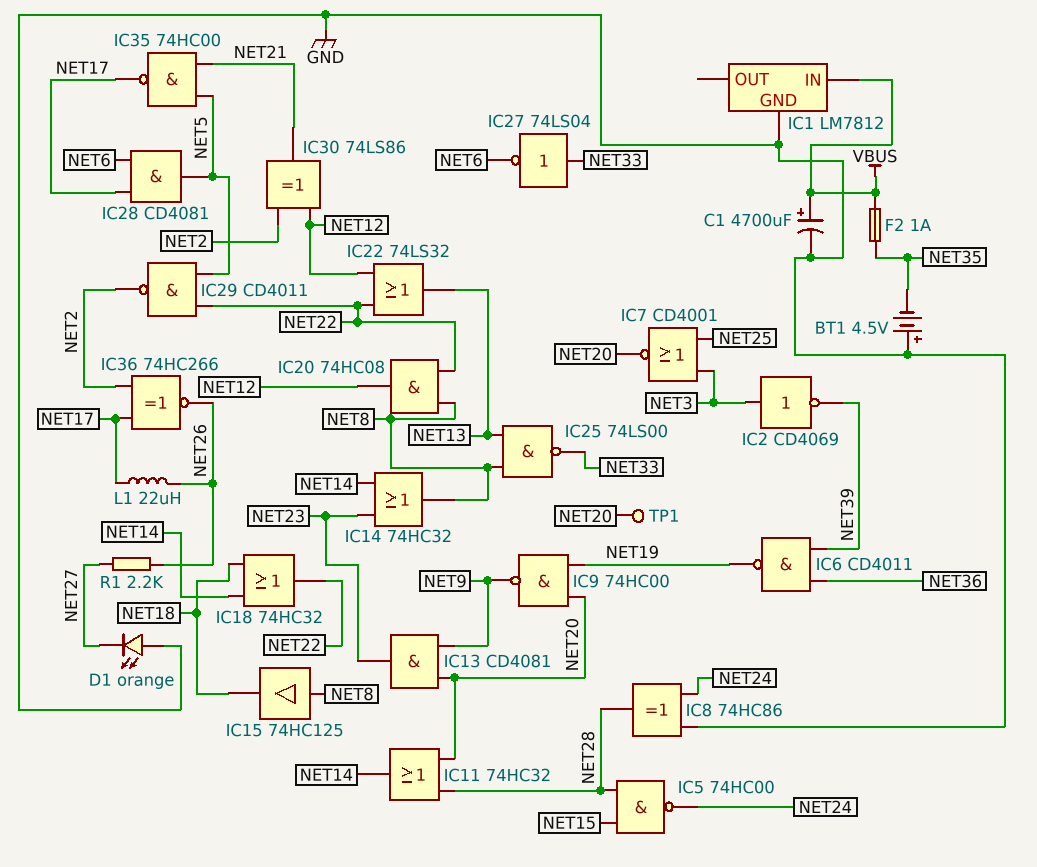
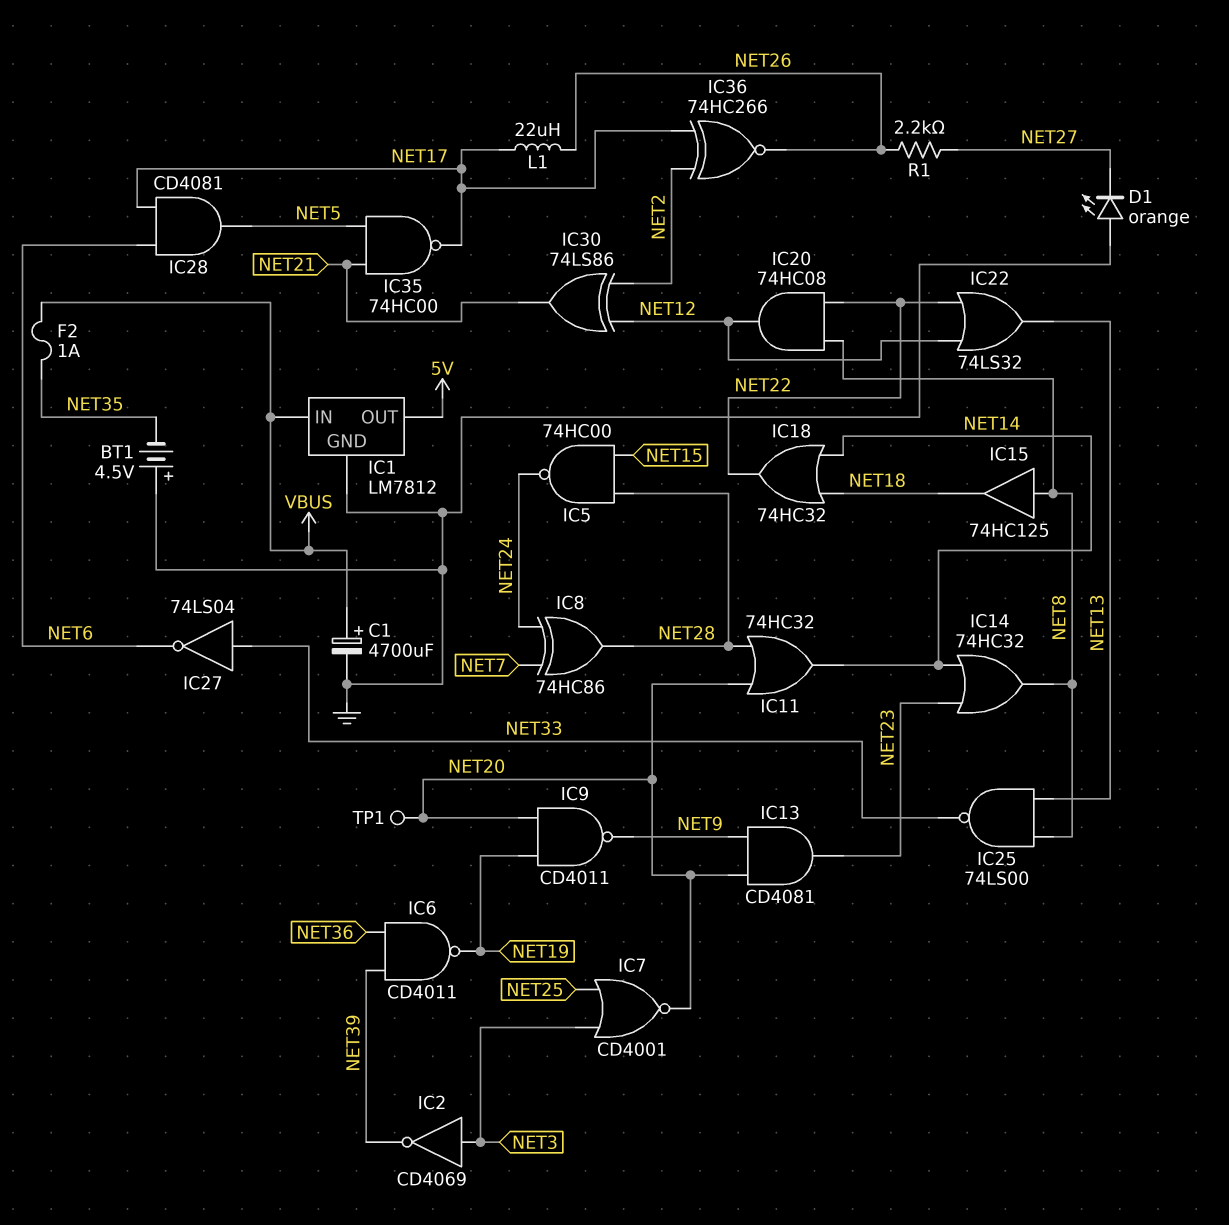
IC1 pin OUT: none -> 5V
IC8: XOR 74HC86 (in GND, in NET24, out NET28) -> XOR 74HC86 (in NET7, in NET24, out NET28)
IC9: NAND 74HC00 (in NET19, in NET20, out NET9) -> NAND CD4011 (in NET19, in NET20, out NET9)
IC29: NAND CD4011 (in NET5, in NET22, out NET2) -> none

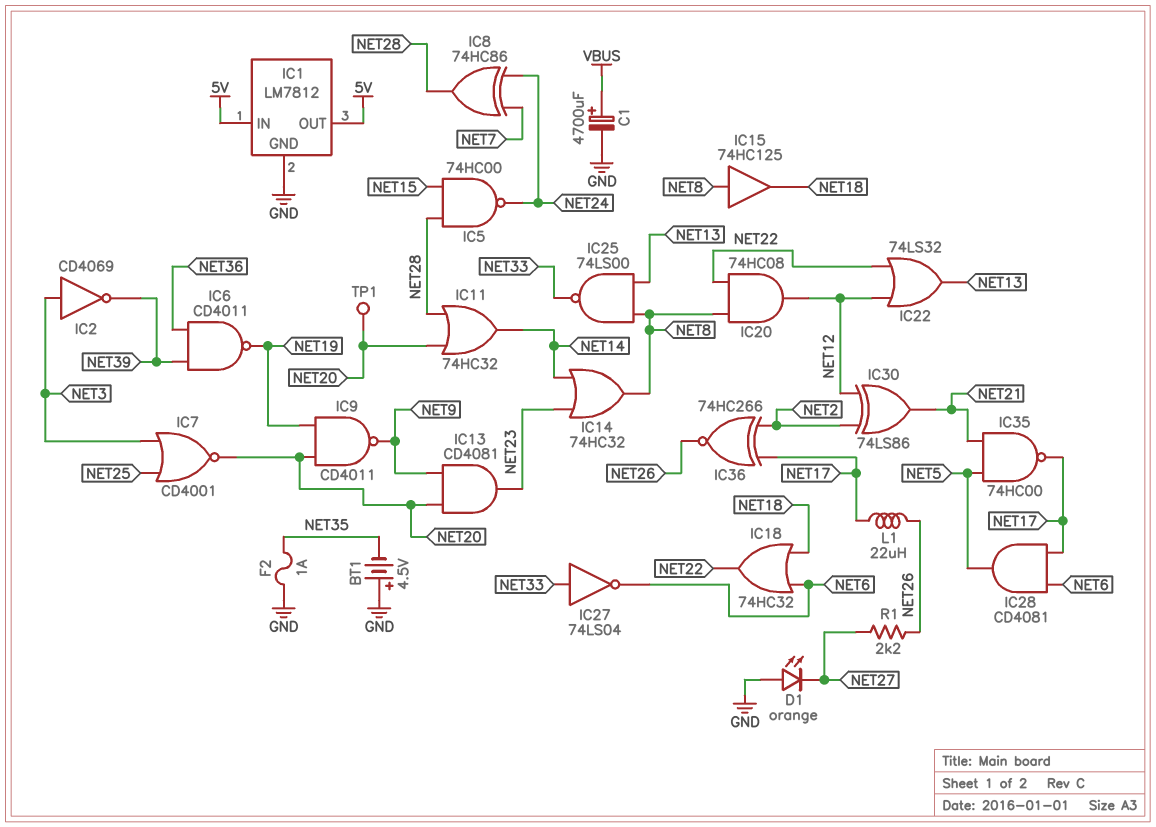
F2: 1A (NET35, VBUS) -> 1A (GND, NET35)
IC1 pin IN: VBUS -> 5V
IC18: OR 74HC32 (in NET14, in NET18, out NET22) -> OR 74HC32 (in NET6, in NET18, out NET22)

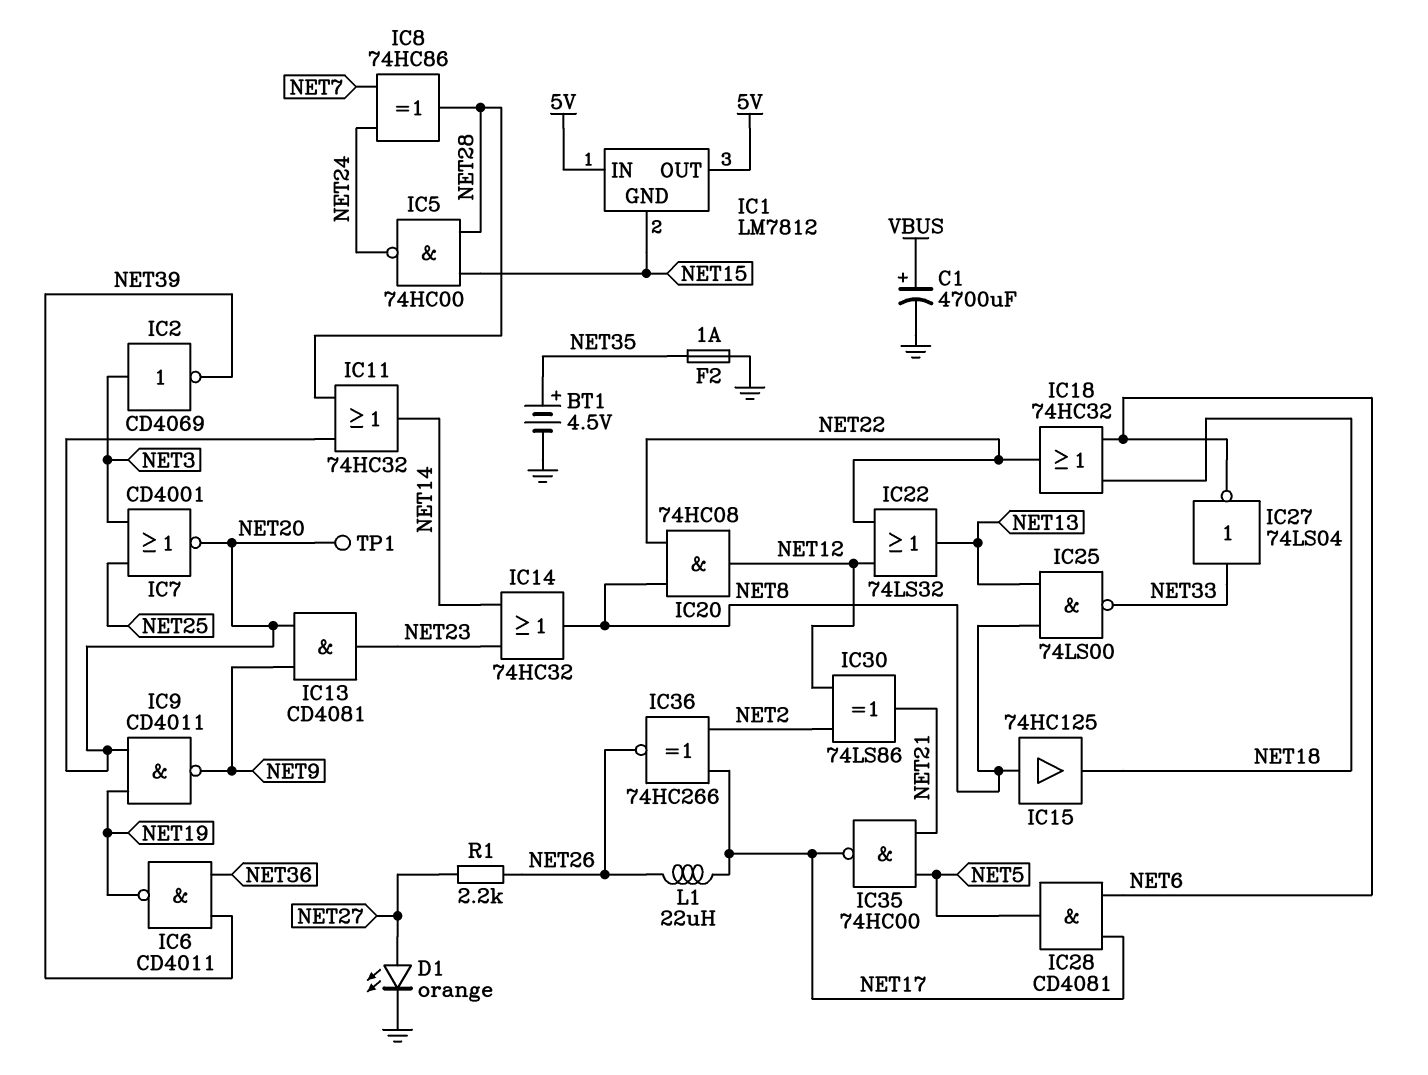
BT1: 4.5V (plus GND, minus NET35) -> 4.5V (plus NET35, minus GND)
D1: LED orange (A GND, K NET27) -> LED orange (A NET27, K GND)
IC1 pin GND: GND -> NET15

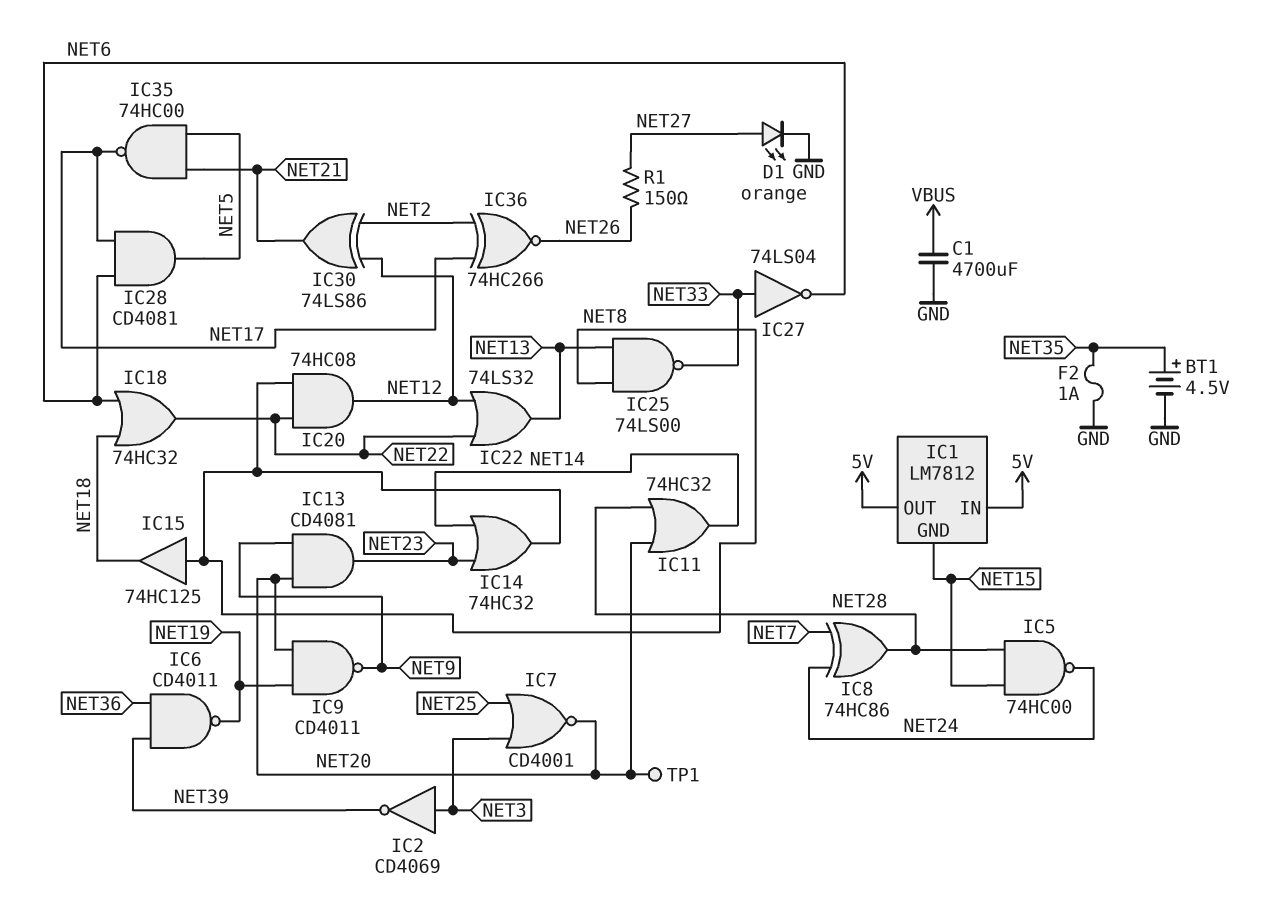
C1: 4700uF (plus VBUS, minus GND) -> 4700uF (GND, VBUS)
L1: 22uH (NET17, NET26) -> none
R1: 2.2k (NET26, NET27) -> 150 (NET26, NET27)

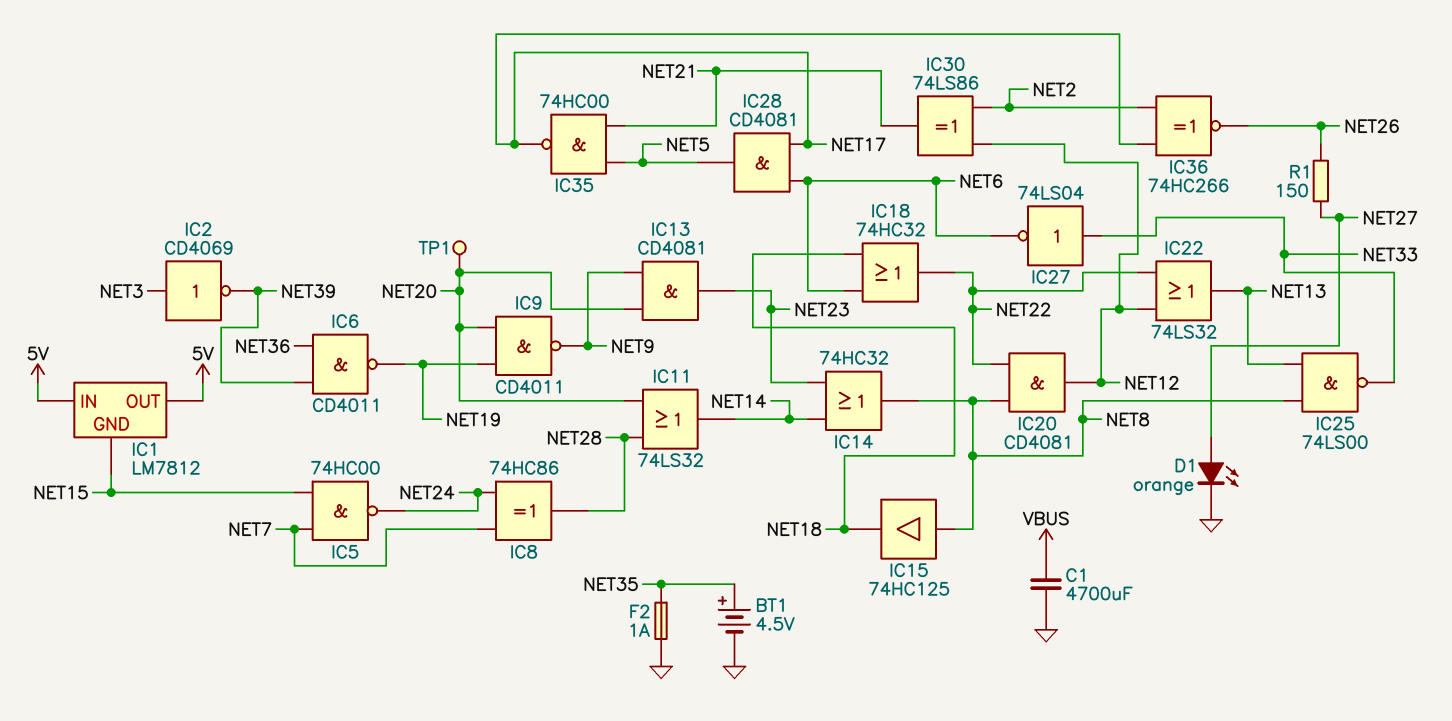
IC5: NAND 74HC00 (in NET15, in NET28, out NET24) -> NAND 74HC00 (in NET7, in NET15, out NET24)
IC7: NOR CD4001 (in NET3, in NET25, out NET20) -> none
IC11: OR 74HC32 (in NET20, in NET28, out NET14) -> OR 74LS32 (in NET20, in NET28, out NET14)
IC20: AND 74HC08 (in NET8, in NET22, out NET12) -> AND CD4081 (in NET8, in NET22, out NET12)

